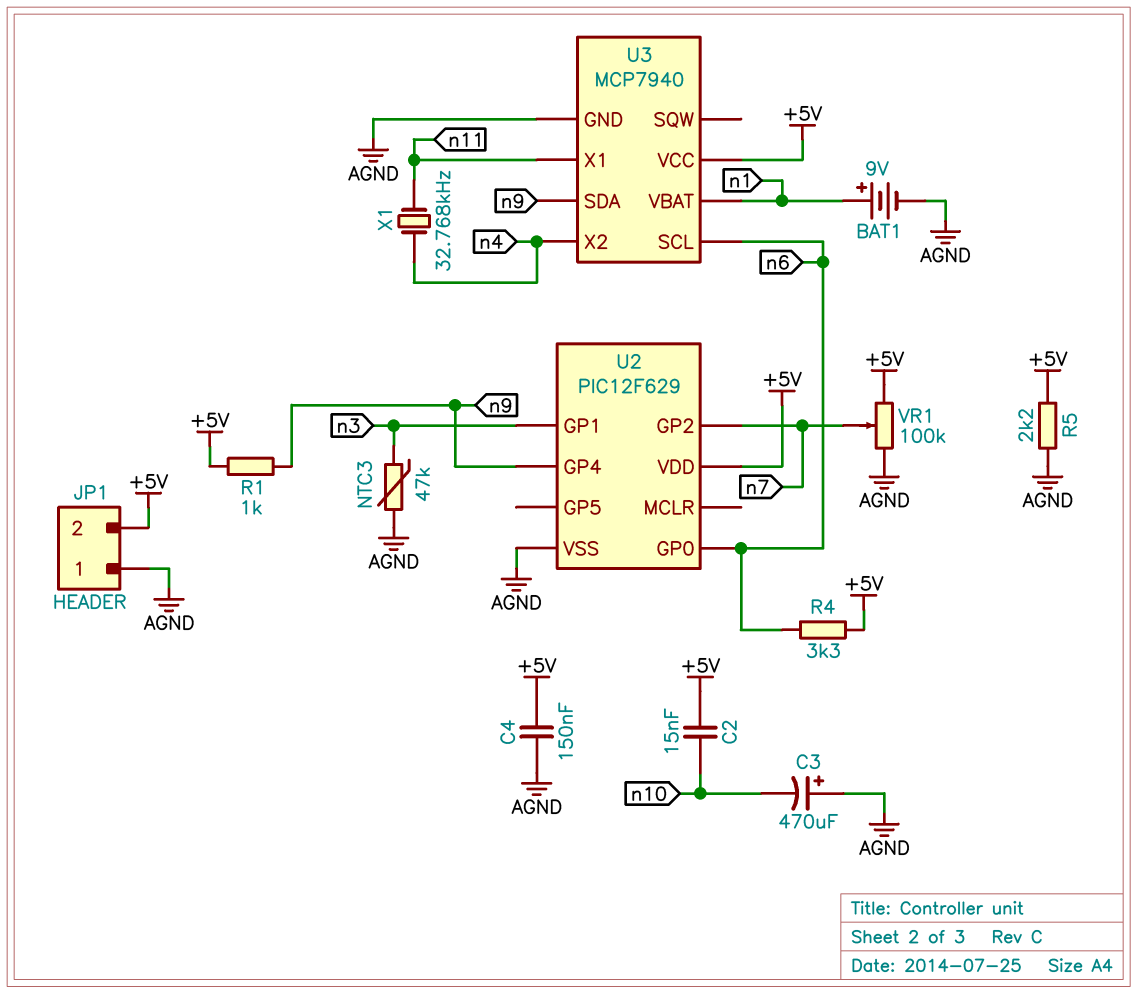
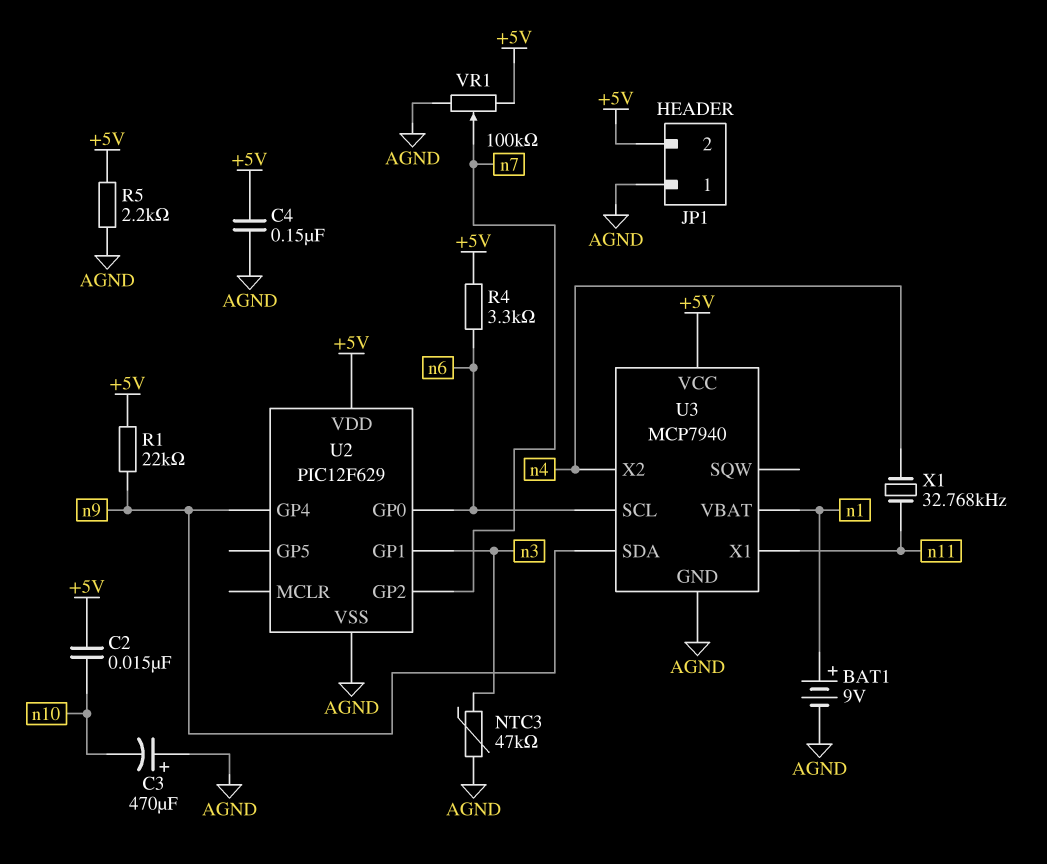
R1: 1k (+5V, n9) -> 22k (+5V, n9)

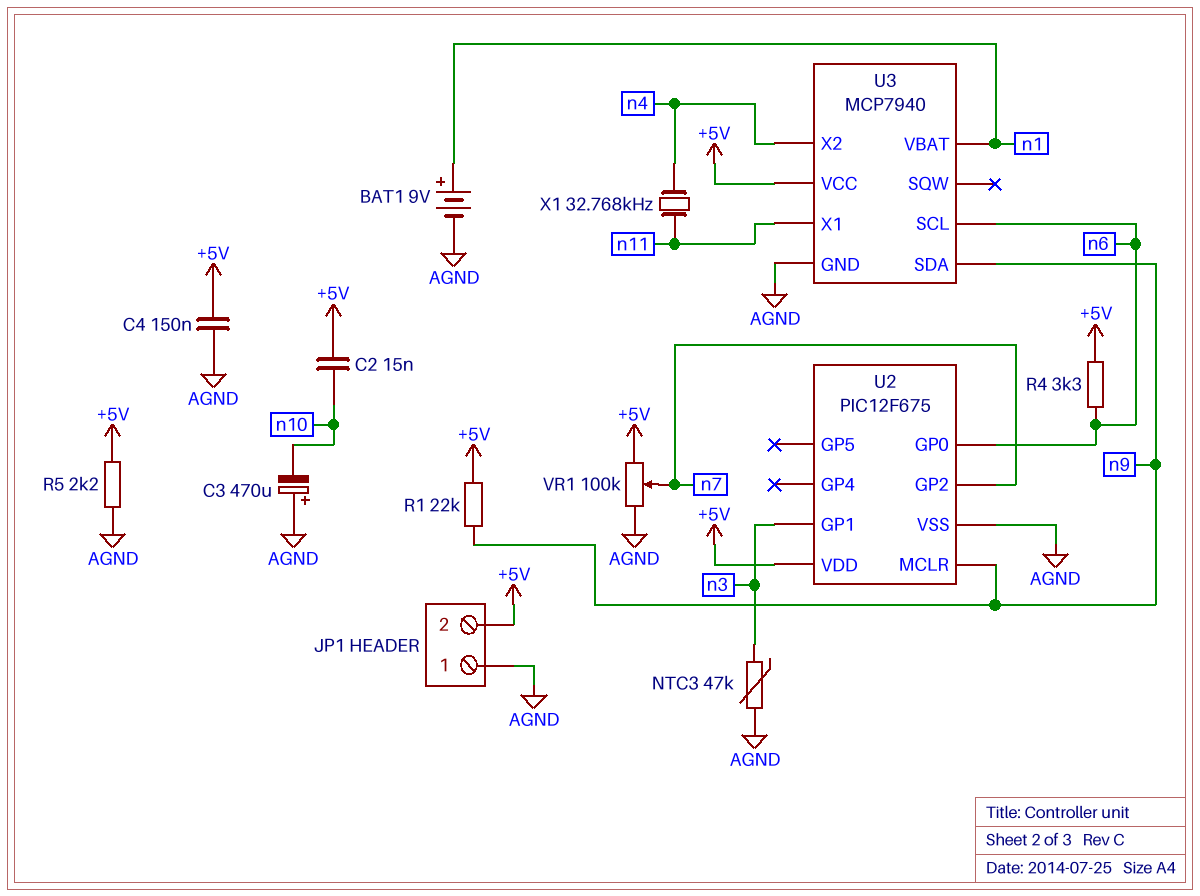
U2: PIC12F629 -> PIC12F675
U2 pin GP4: n9 -> none
U2 pin MCLR: none -> n9

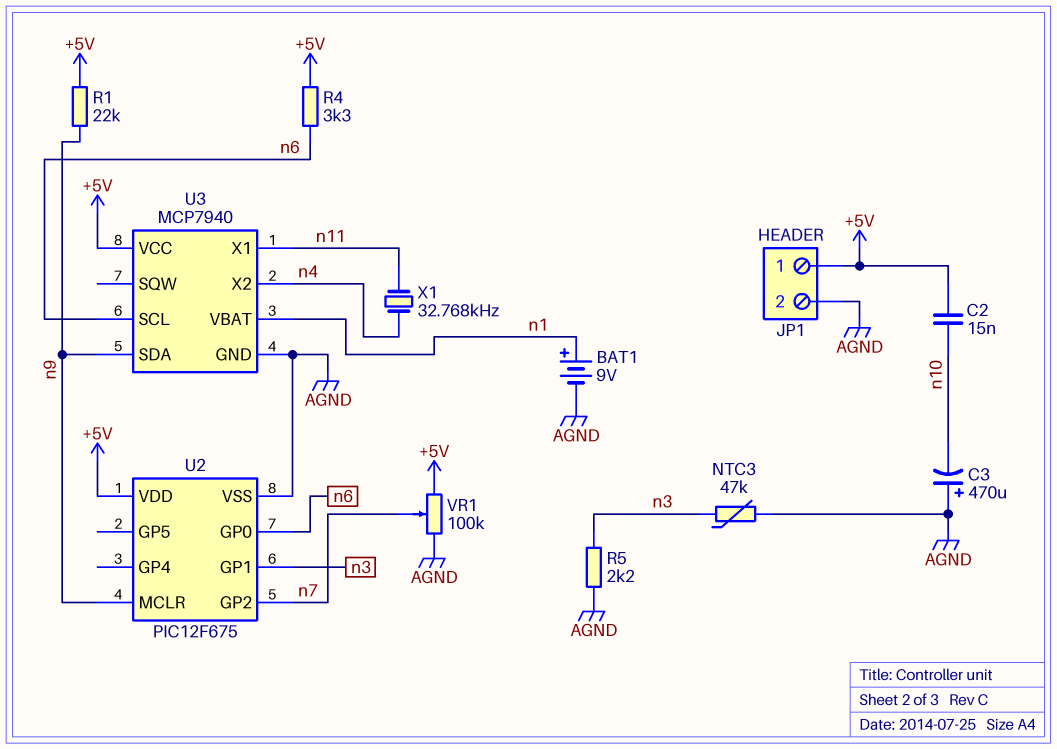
C4: 150nF (+5V, AGND) -> none
JP1 pin 1: AGND -> +5V
JP1 pin 2: +5V -> AGND
R5: 2.2k (+5V, AGND) -> 2.2k (AGND, n3)

